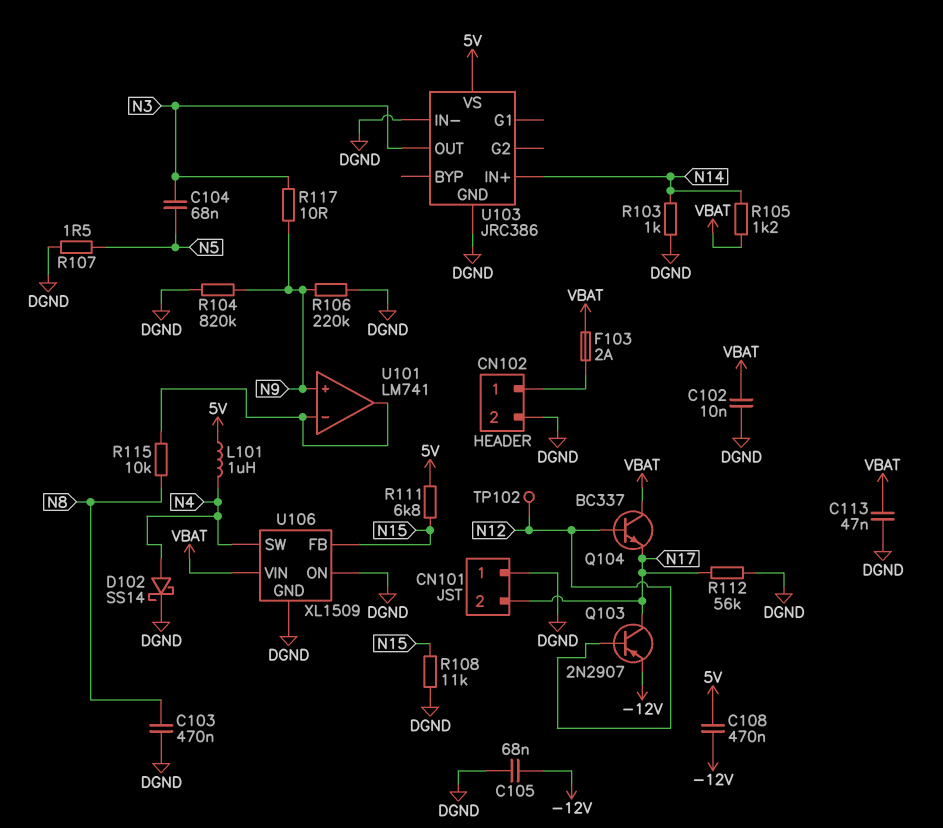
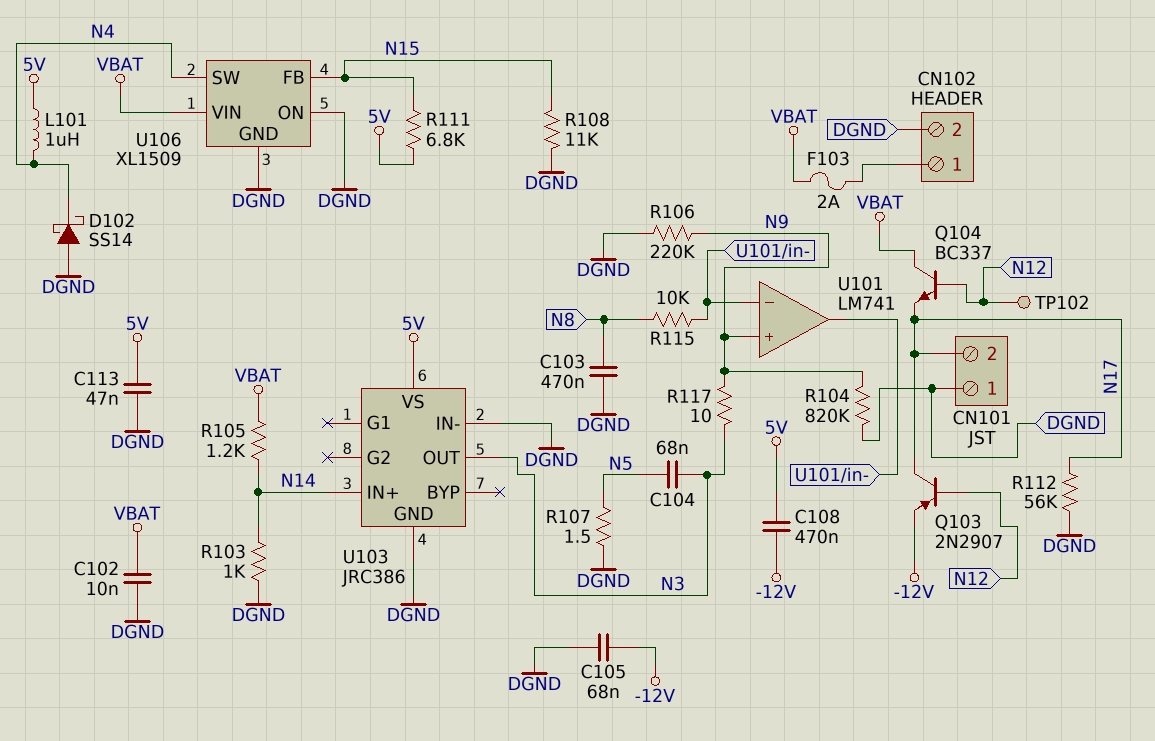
C113: 47nF (DGND, VBAT) -> 47nF (5V, DGND)
D102: schottky SS14 (A N4, K DGND) -> schottky SS14 (A DGND, K N4)

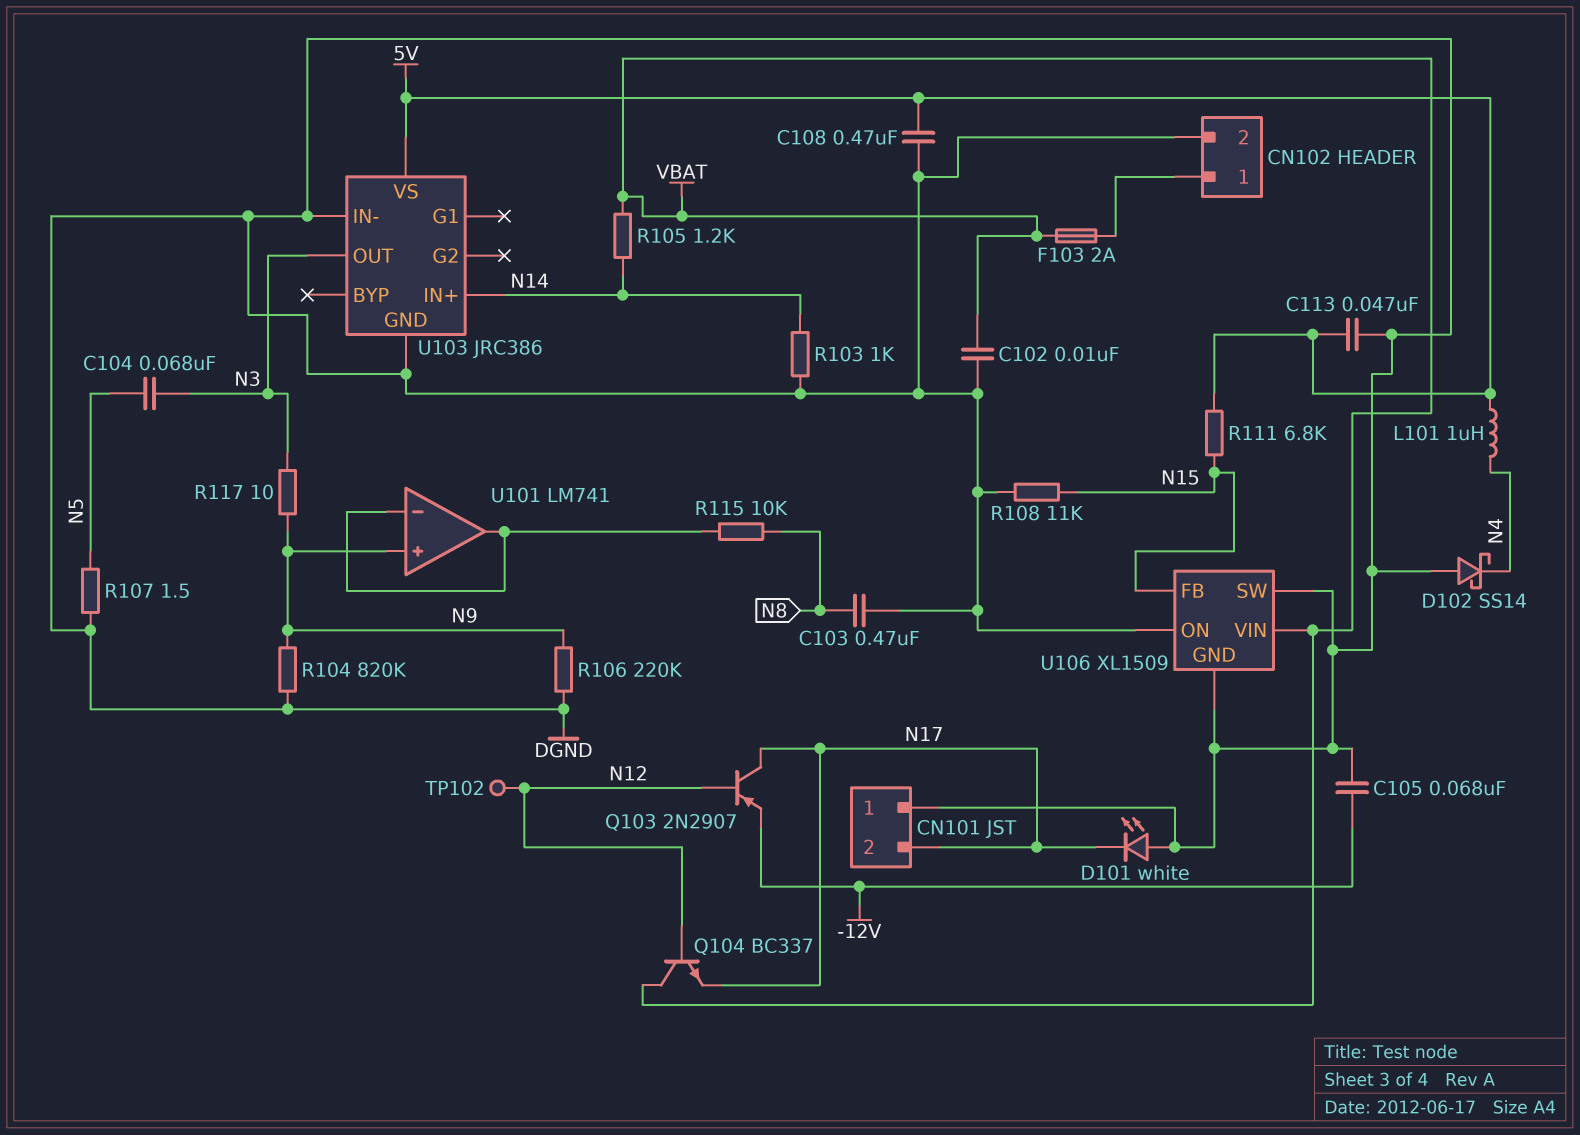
C108: 470nF (-12V, 5V) -> 470nF (5V, DGND)
D101: none -> LED white (A DGND, K N17)
R112: 56k (DGND, N17) -> none
U106 pin SW: N4 -> DGND

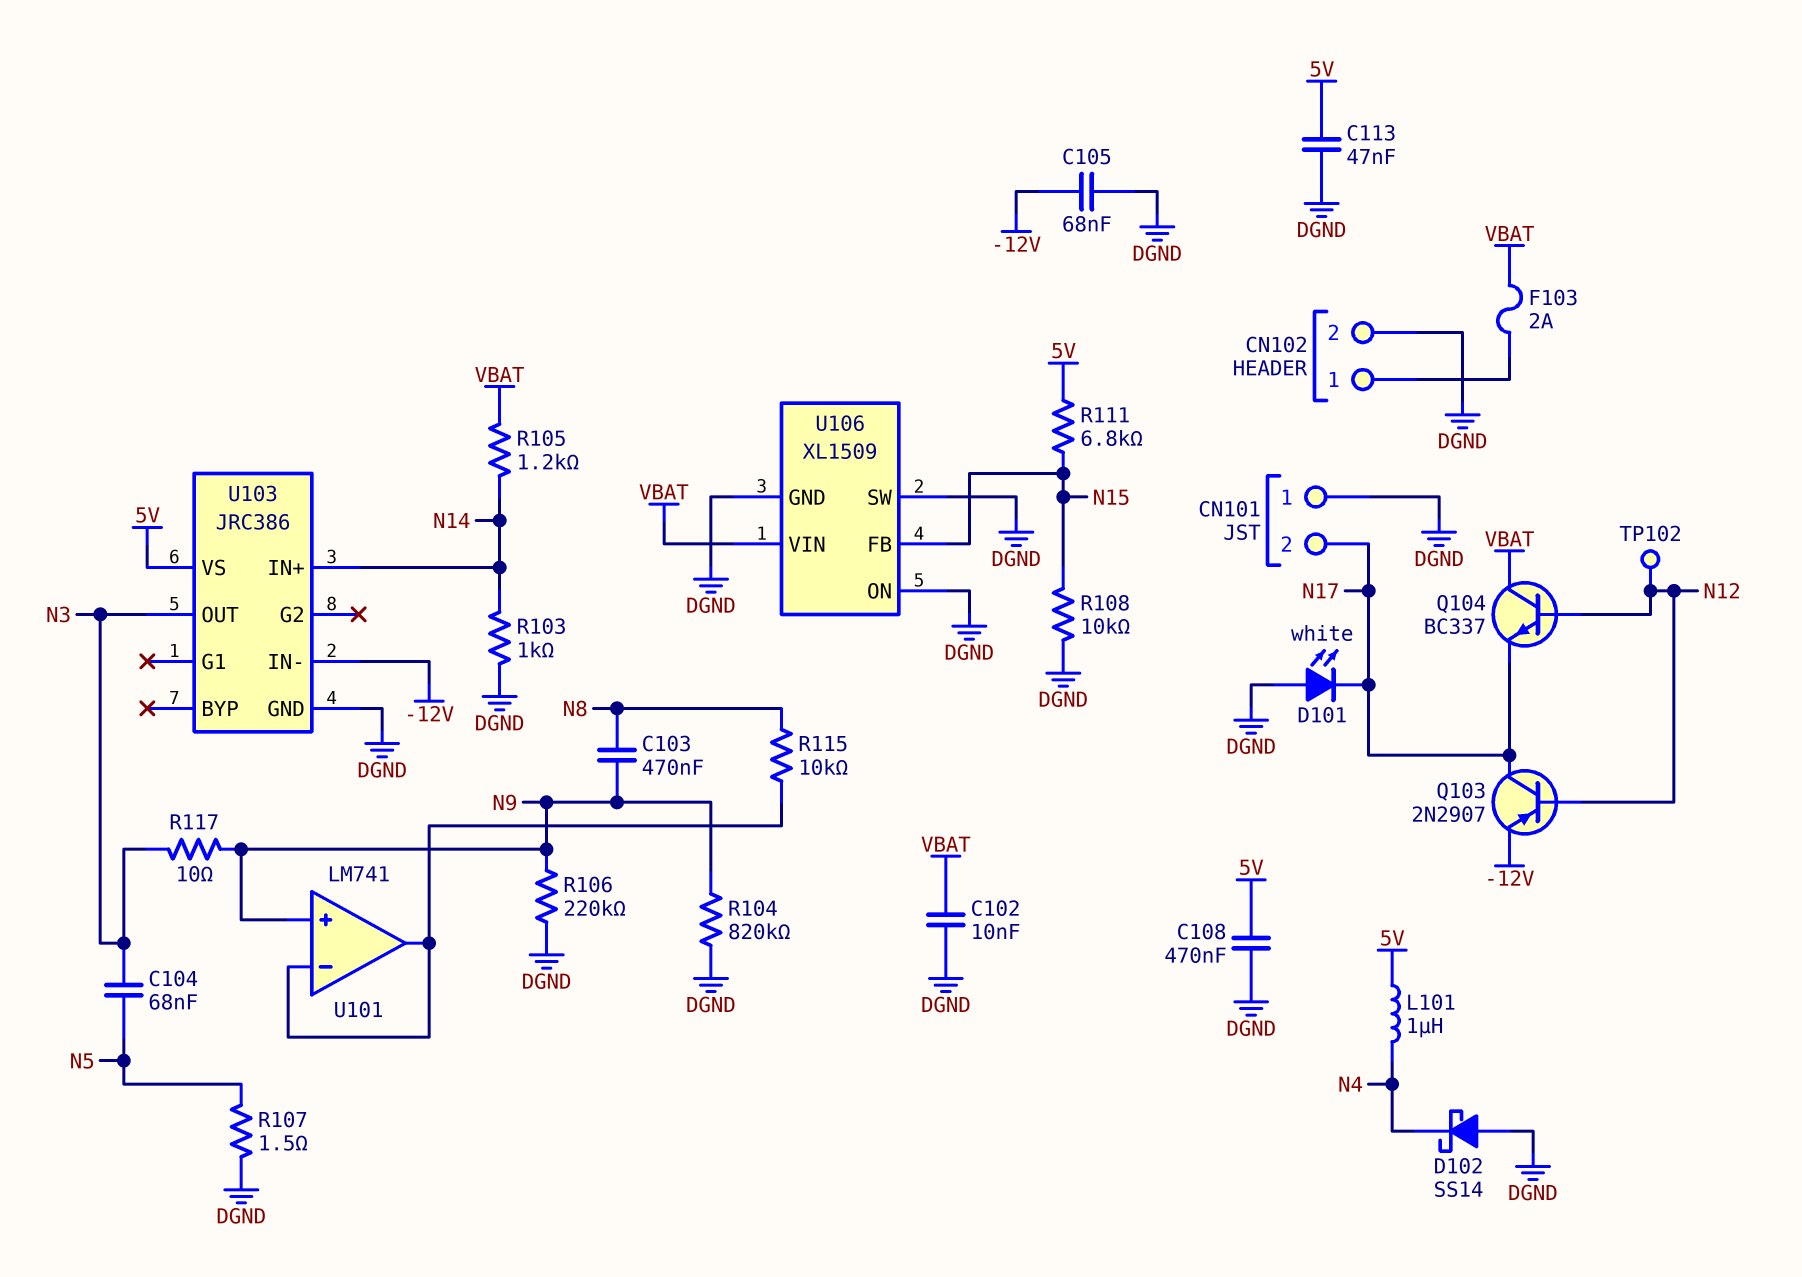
C103: 470nF (DGND, N8) -> 470nF (N8, N9)
R108: 11k (DGND, N15) -> 10k (DGND, N15)
U103 pin IN-: DGND -> -12V

